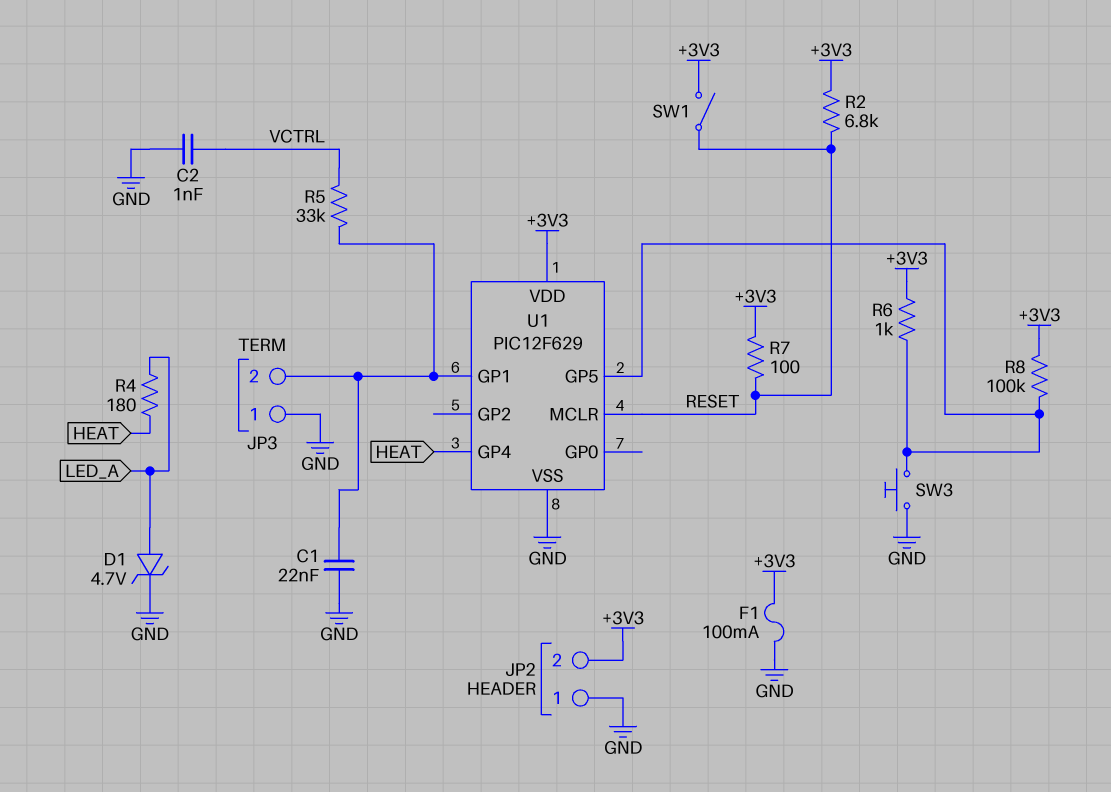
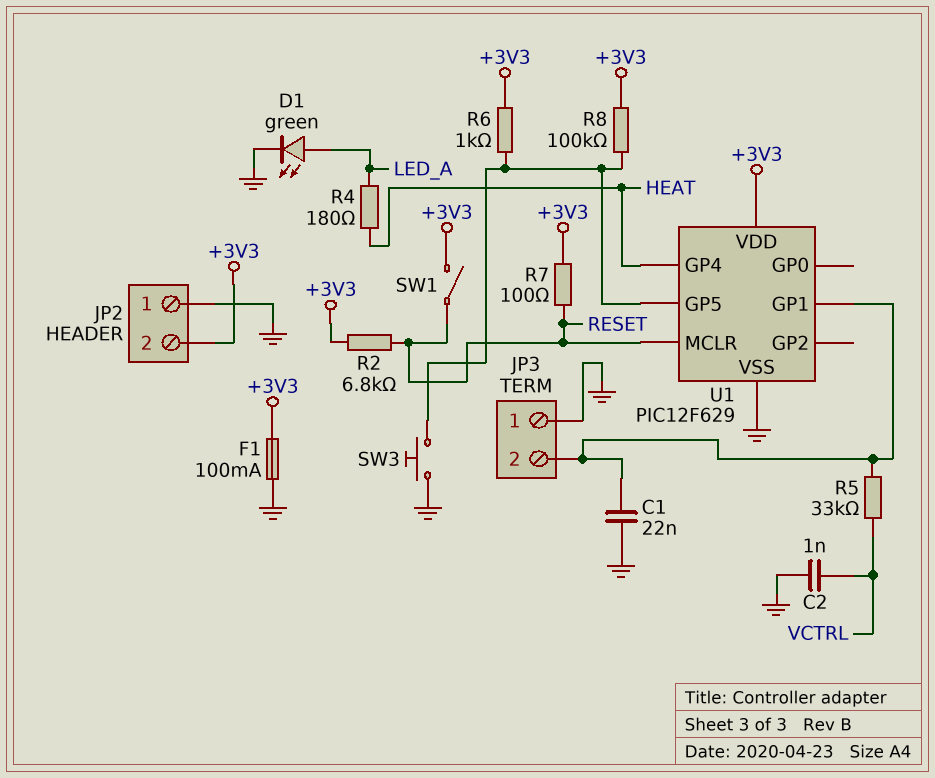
D1: zener 4.7V (A LED_A, K GND) -> LED green (A LED_A, K GND)

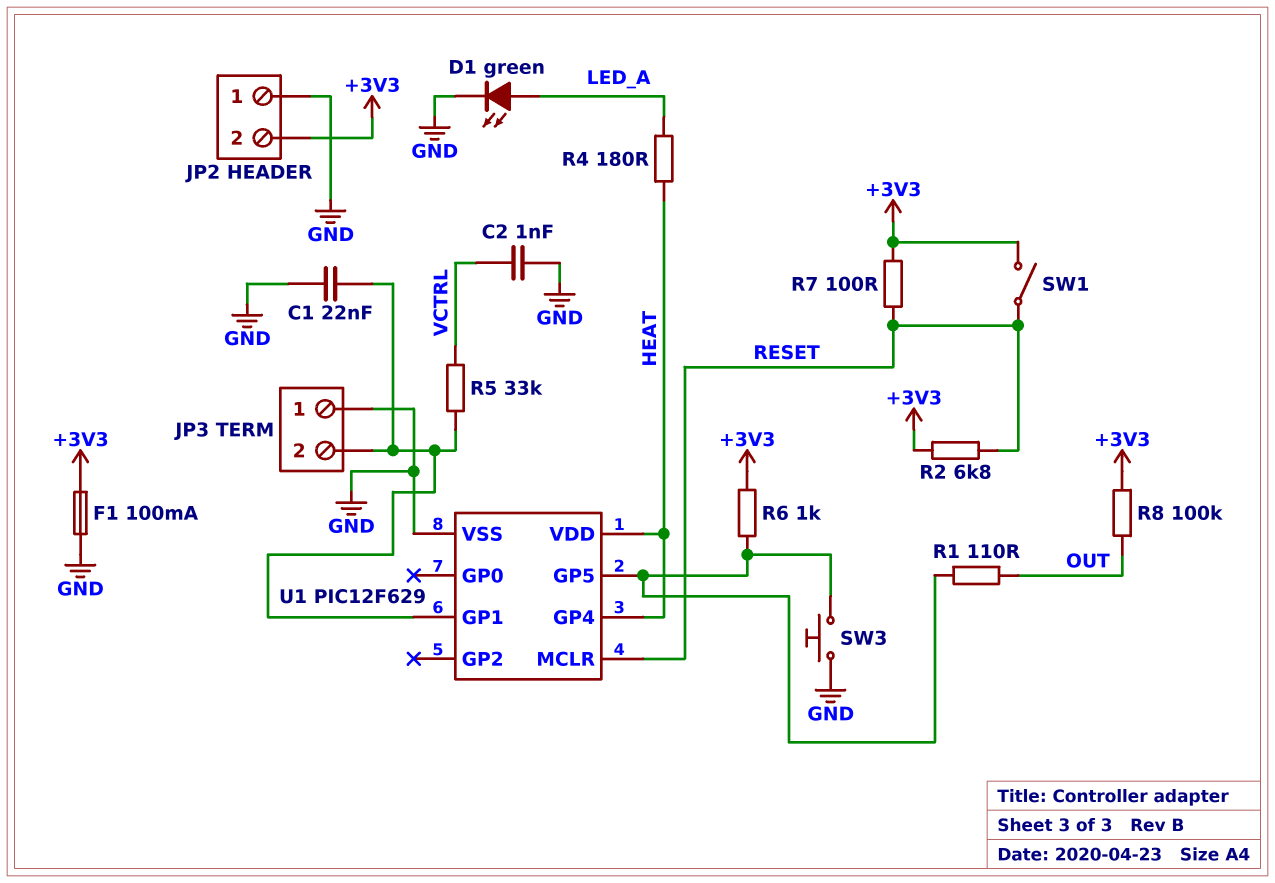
R1: none -> 110 (OUT, U1/GP5)
R8: 100k (+3V3, U1/GP5) -> 100k (+3V3, OUT)
U1 pin VDD: +3V3 -> HEAT

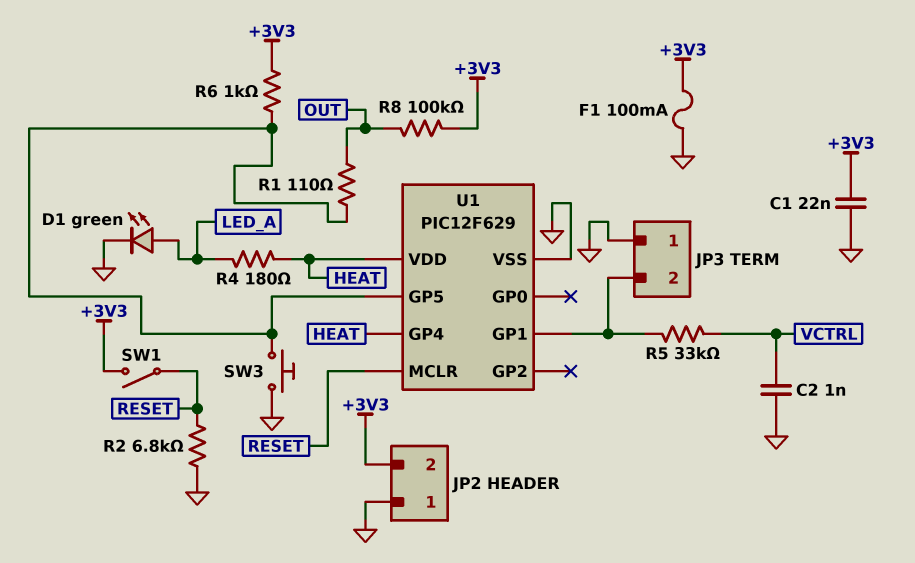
C1: 22nF (GND, JP3/2) -> 22nF (+3V3, GND)
R2: 6.8k (+3V3, RESET) -> 6.8k (GND, RESET)
R7: 100 (+3V3, RESET) -> none

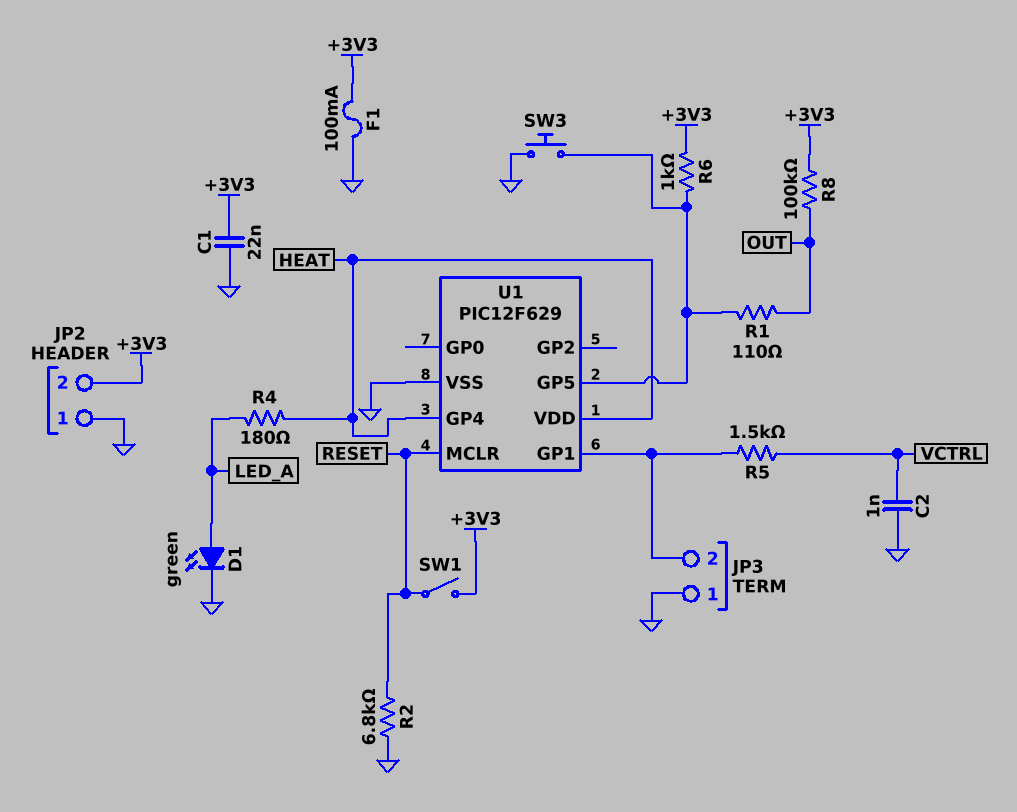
R5: 33k (JP3/2, VCTRL) -> 1.5k (JP3/2, VCTRL)

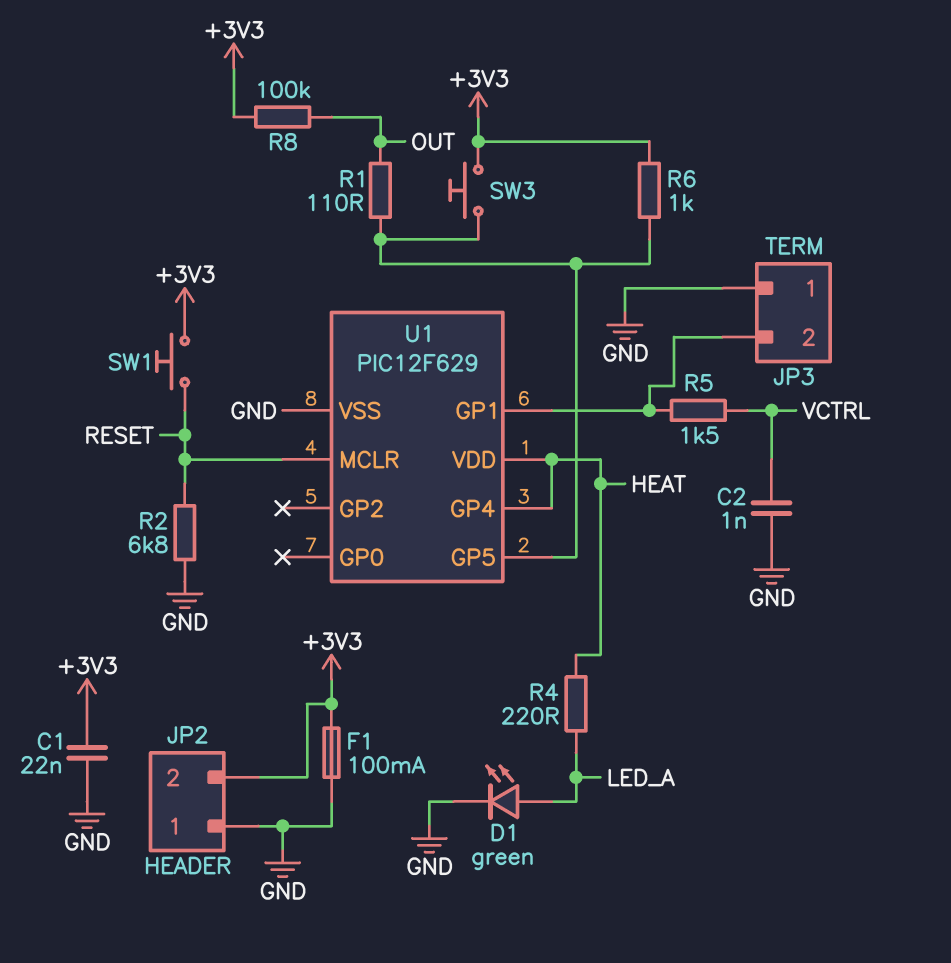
R4: 180 (HEAT, LED_A) -> 220 (HEAT, LED_A)
SW1: switch (+3V3, RESET) -> button (+3V3, RESET)
SW3: button (GND, U1/GP5) -> button (+3V3, U1/GP5)

